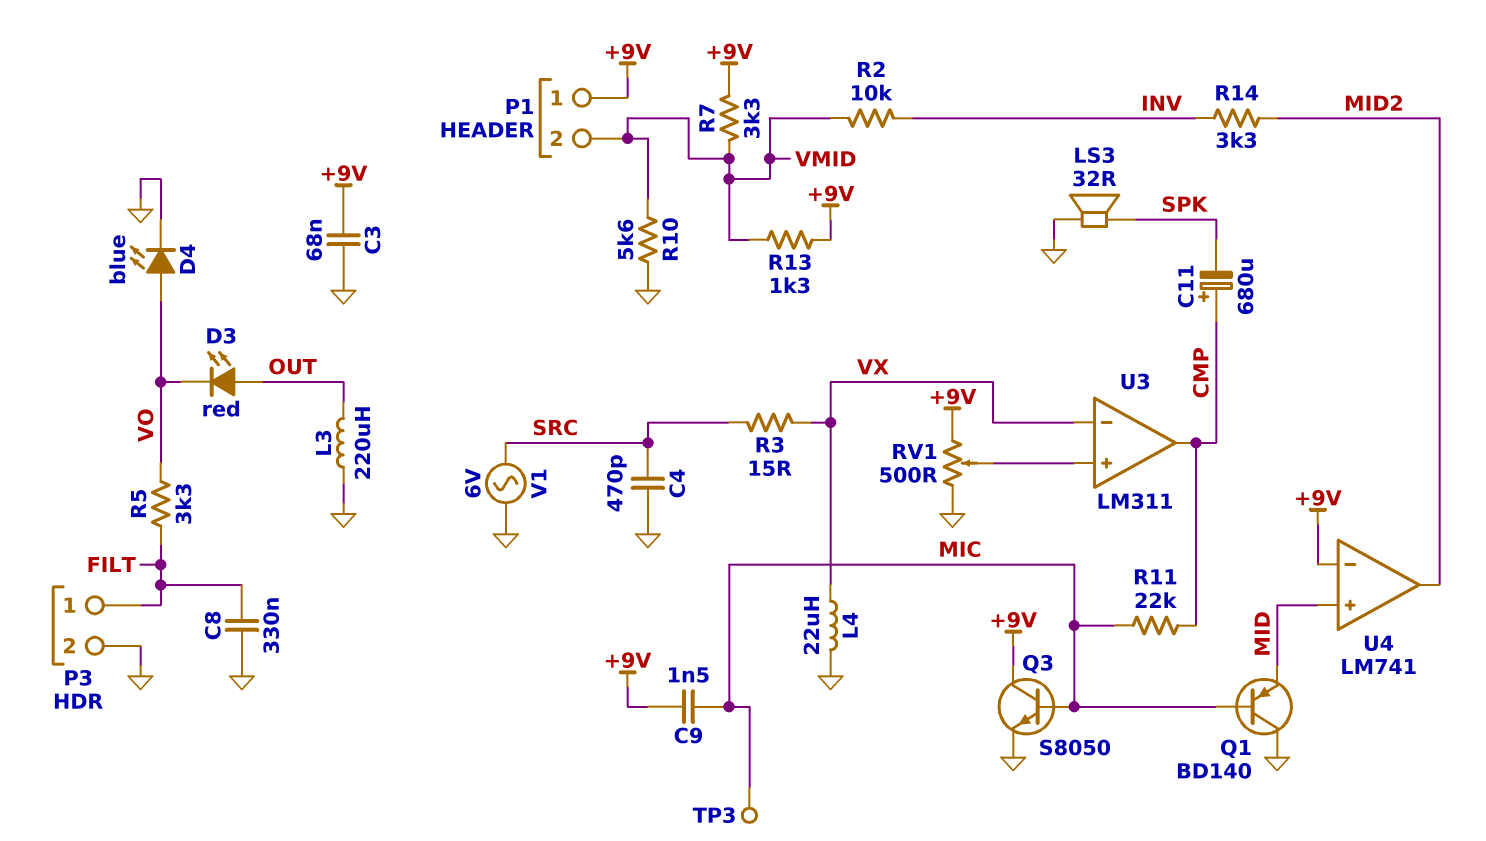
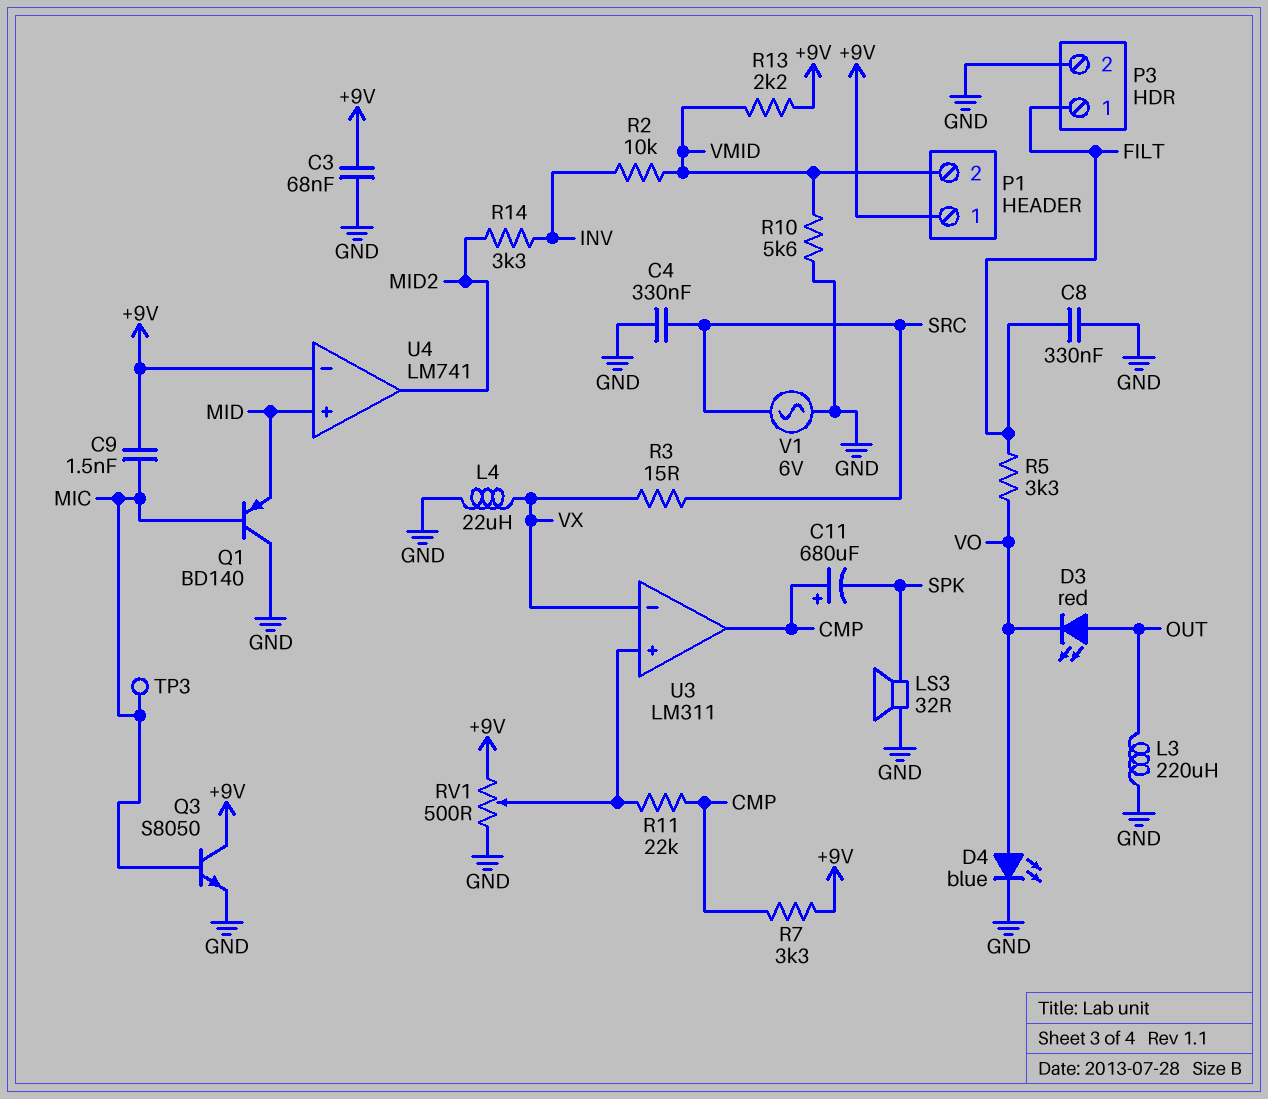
C4: 470pF (GND, SRC) -> 330nF (GND, SRC)
R7: 3.3k (+9V, VMID) -> 3.3k (+9V, CMP)
R11: 22k (CMP, MIC) -> 22k (CMP, U3/in+)
R13: 1.3k (+9V, VMID) -> 2.2k (+9V, VMID)

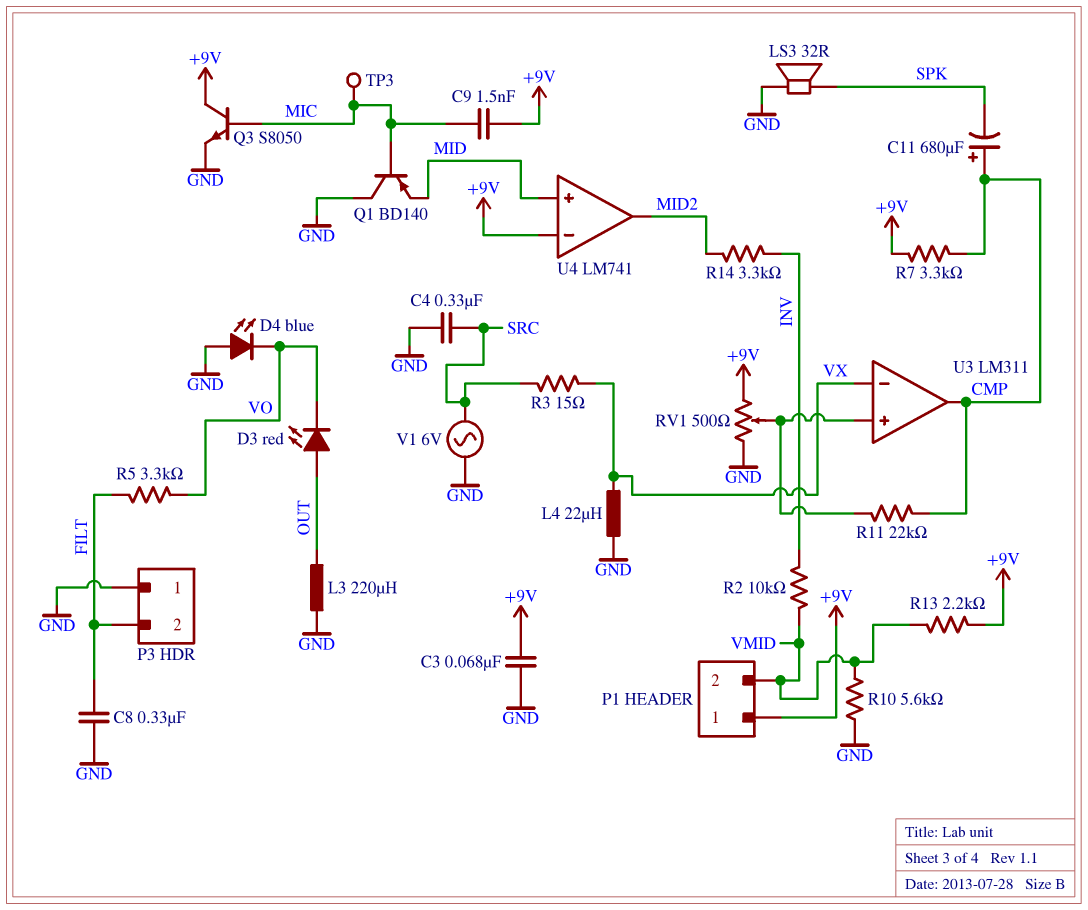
D4: LED blue (A VO, K GND) -> LED blue (A GND, K VO)
P3 pin 1: FILT -> GND
P3 pin 2: GND -> FILT

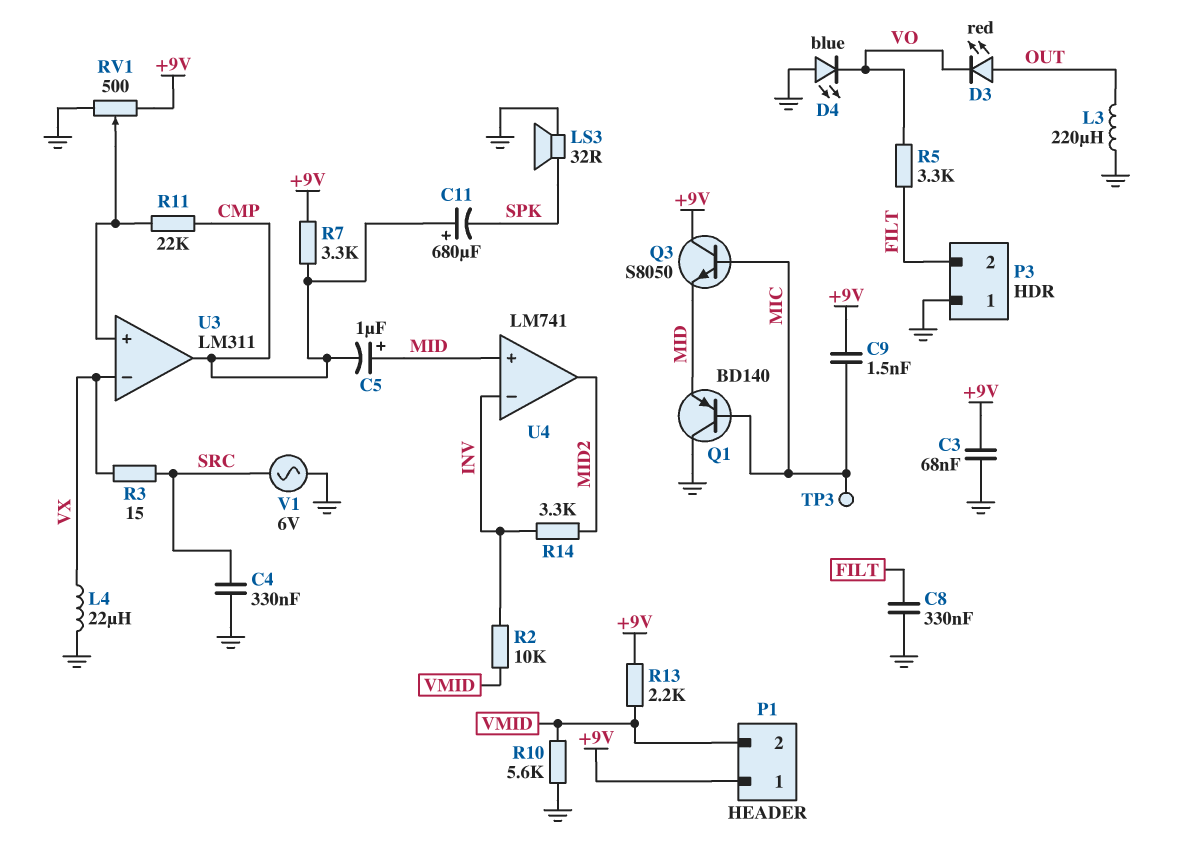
C5: none -> 1uF (plus MID, minus CMP)
Q3: NPN S8050 (B MIC, C +9V, E GND) -> NPN S8050 (B MIC, C +9V, E MID)
U4 pin in-: +9V -> INV

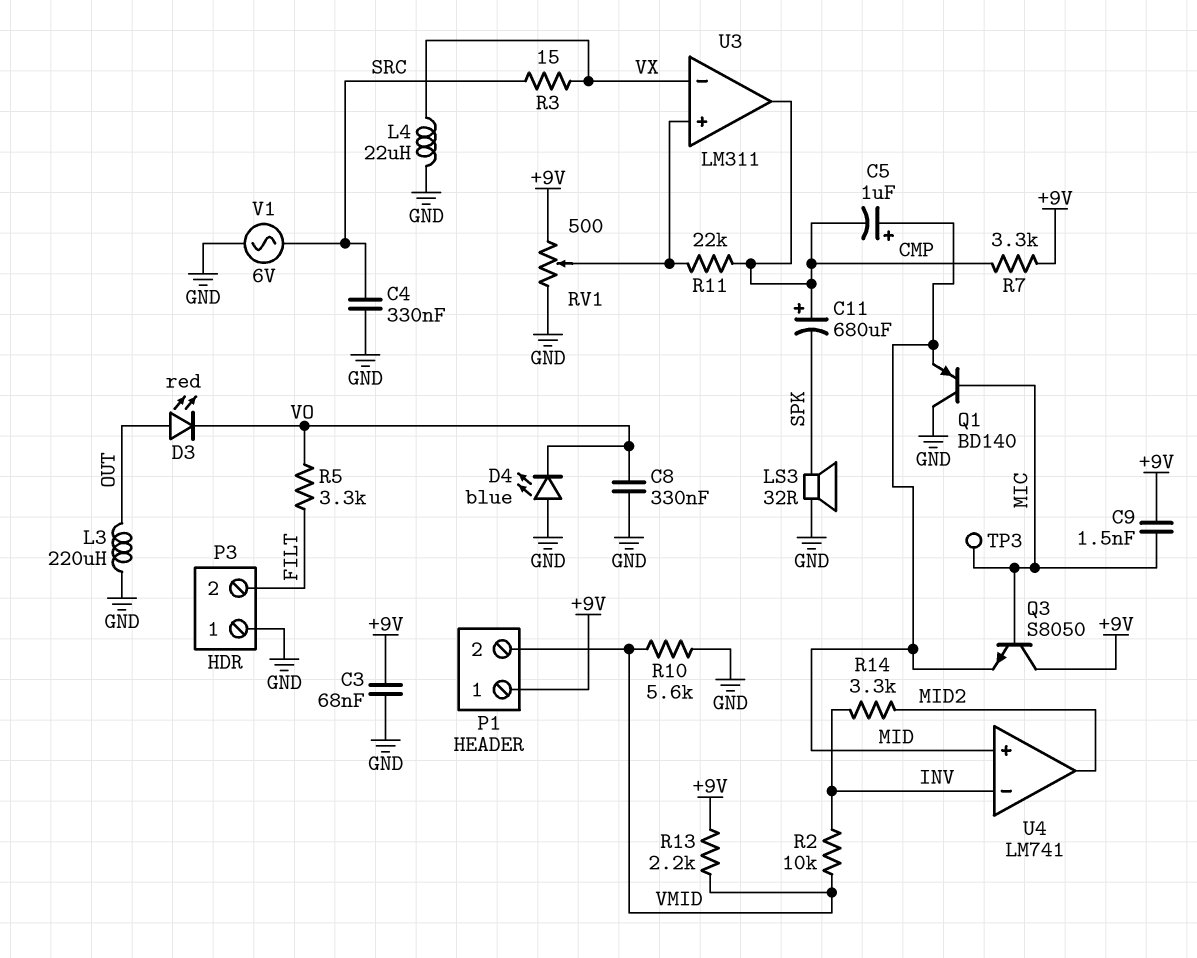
C8: 330nF (FILT, GND) -> 330nF (GND, VO)

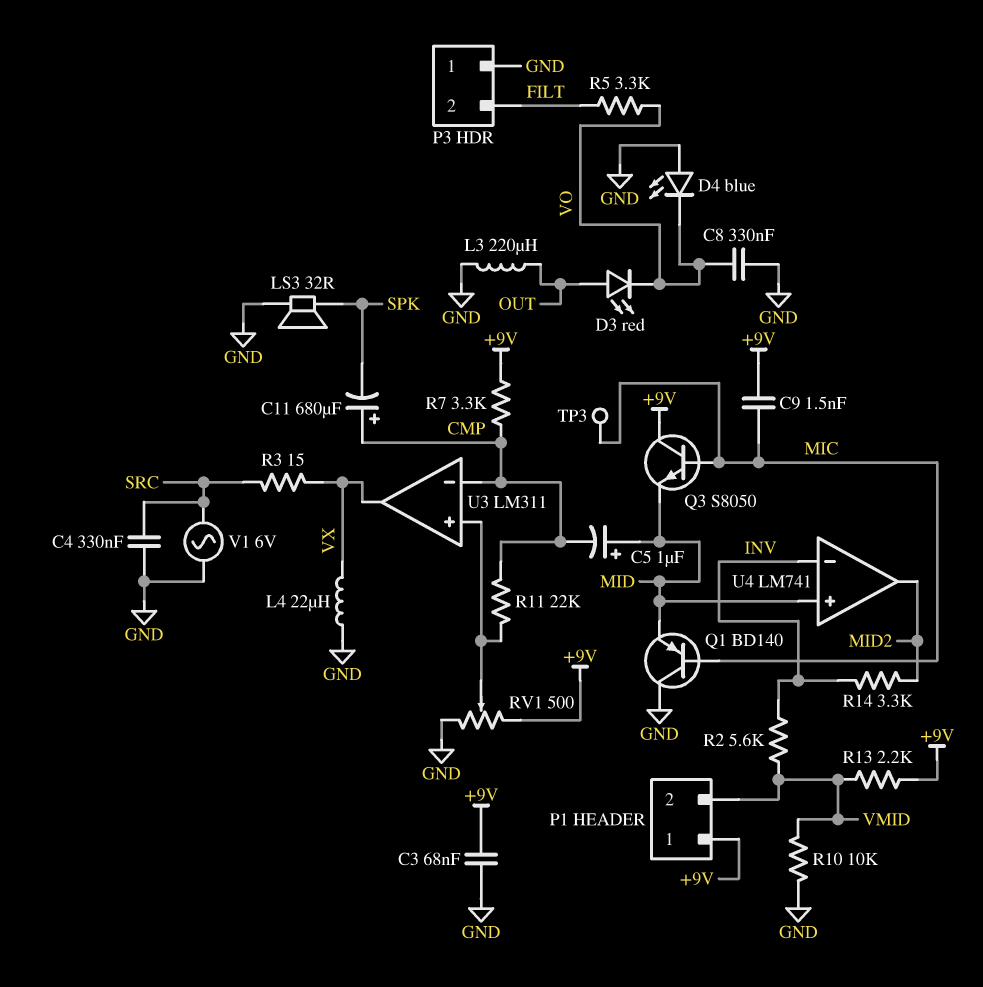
R2: 10k (INV, VMID) -> 5.6k (INV, VMID)
R10: 5.6k (GND, VMID) -> 10k (GND, VMID)
U3 pin in-: VX -> CMP
U3 pin out: CMP -> VX

